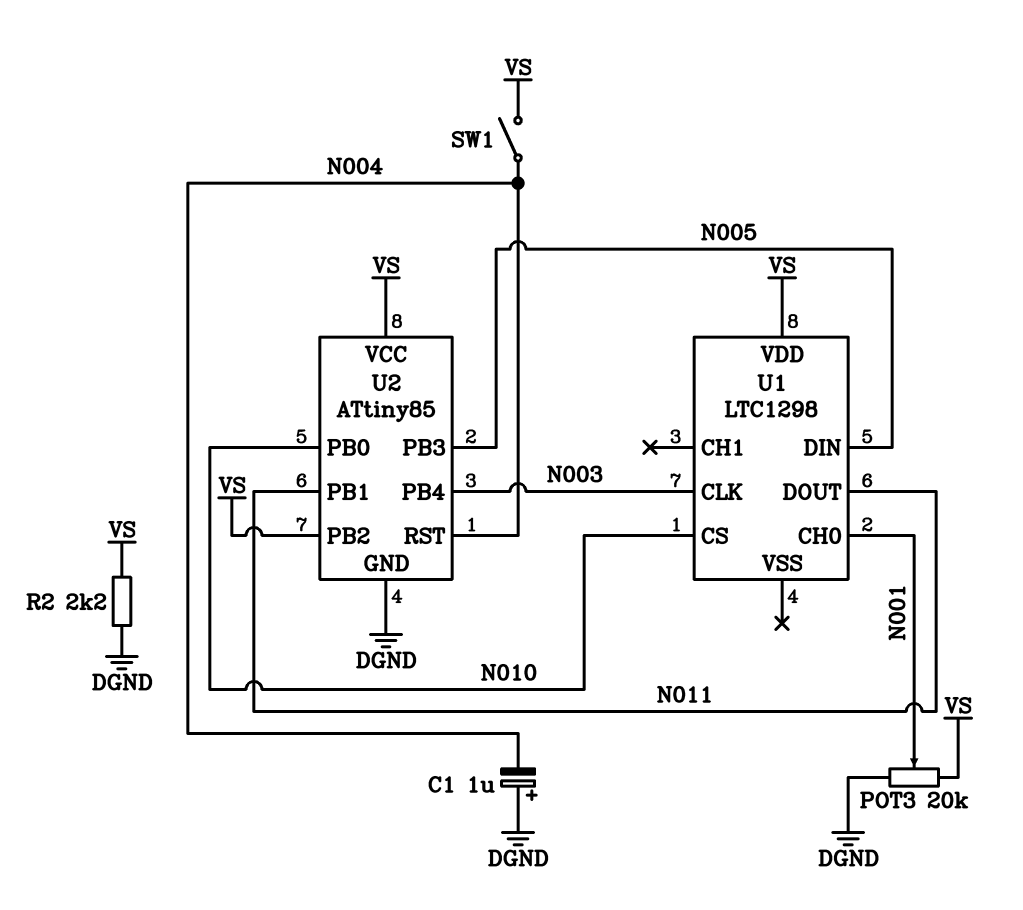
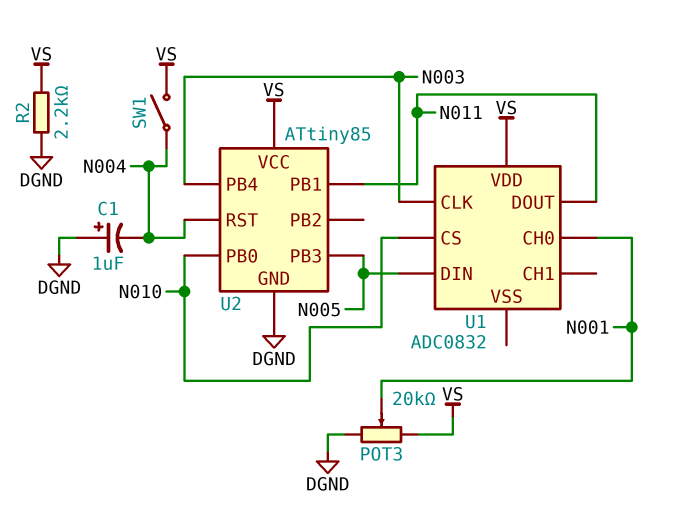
U1: LTC1298 -> ADC0832
U2 pin PB2: VS -> none

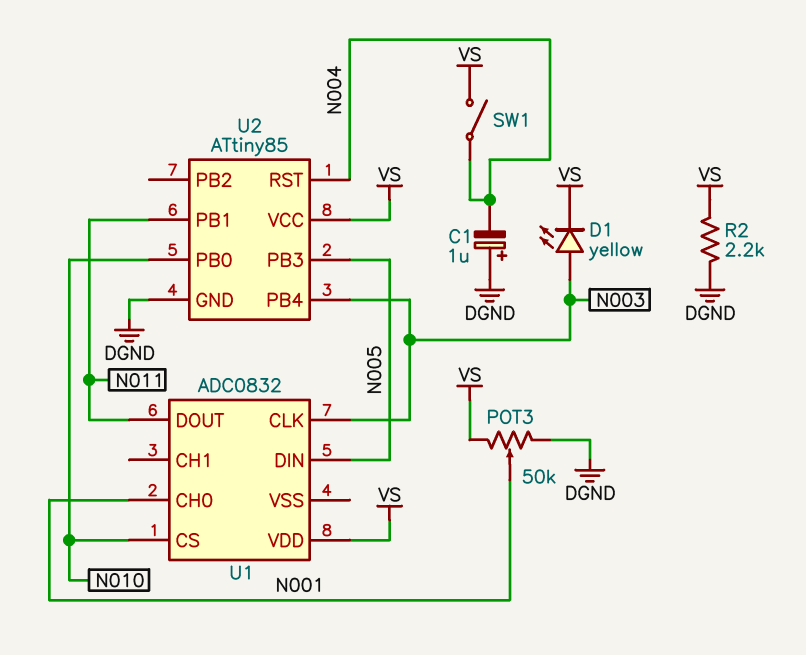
D1: none -> LED yellow (A N003, K VS)
POT3: 20k (DGND, VS, wiper N001) -> 50k (DGND, VS, wiper N001)

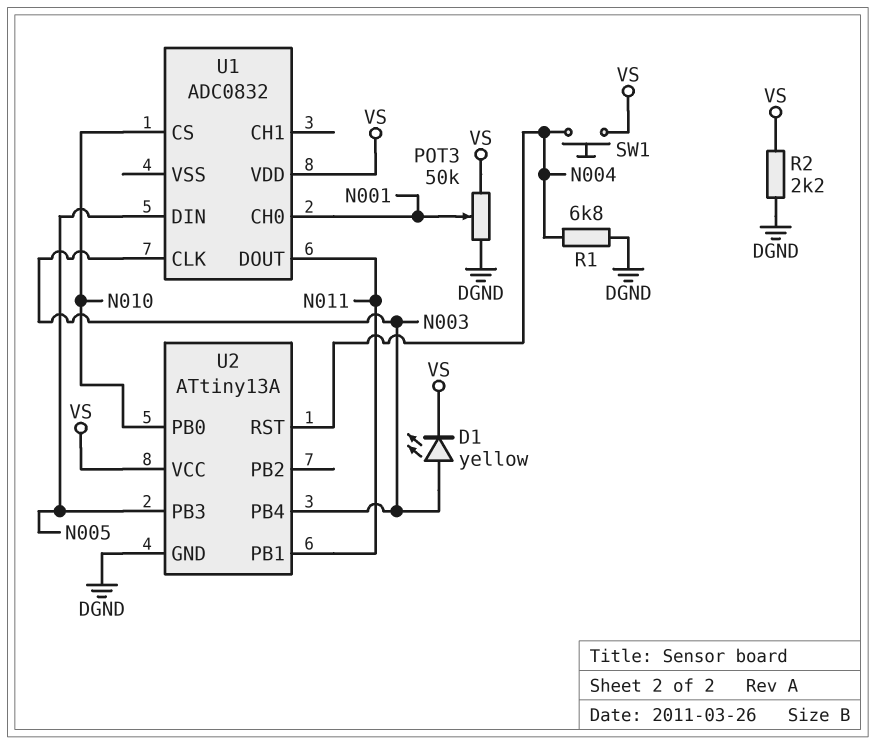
C1: 1uF (plus DGND, minus N004) -> none
R1: none -> 6.8k (DGND, N004)
SW1: switch (N004, VS) -> button (N004, VS)
U2: ATtiny85 -> ATtiny13A

